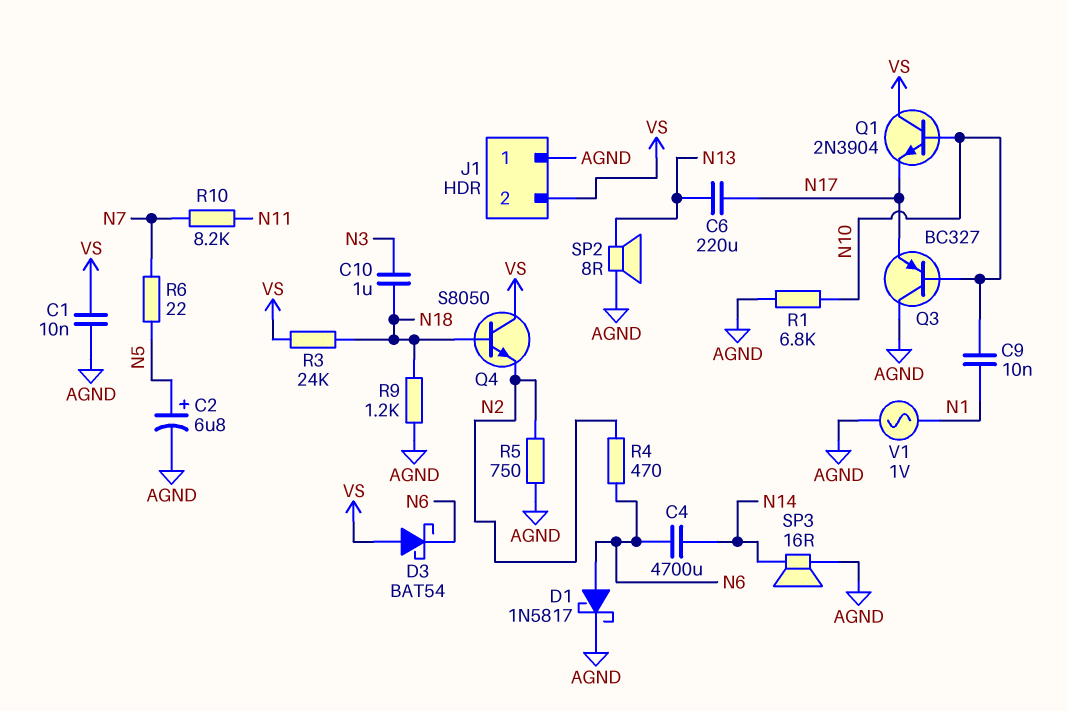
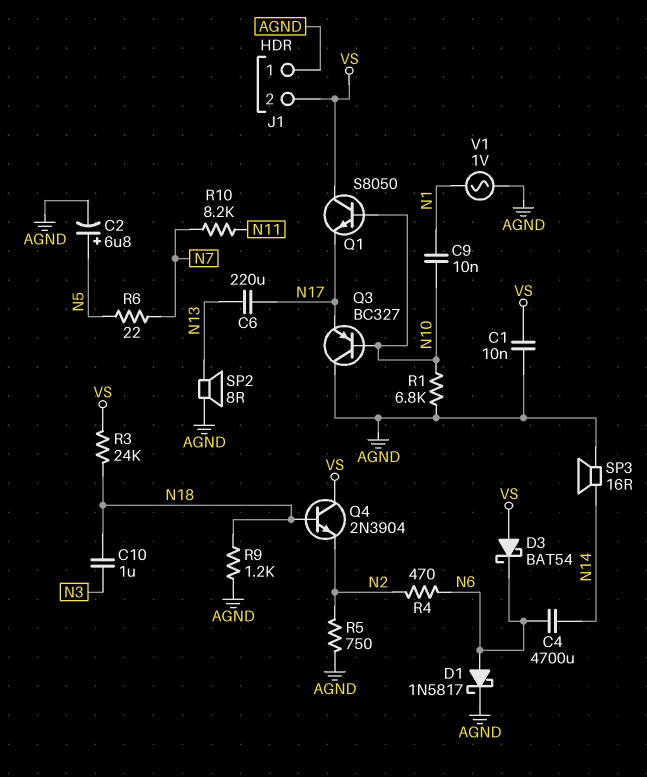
Q1: NPN 2N3904 (B N10, C VS, E N17) -> NPN S8050 (B N10, C VS, E N17)
Q4: NPN S8050 (B N18, C VS, E N2) -> NPN 2N3904 (B N18, C VS, E N2)

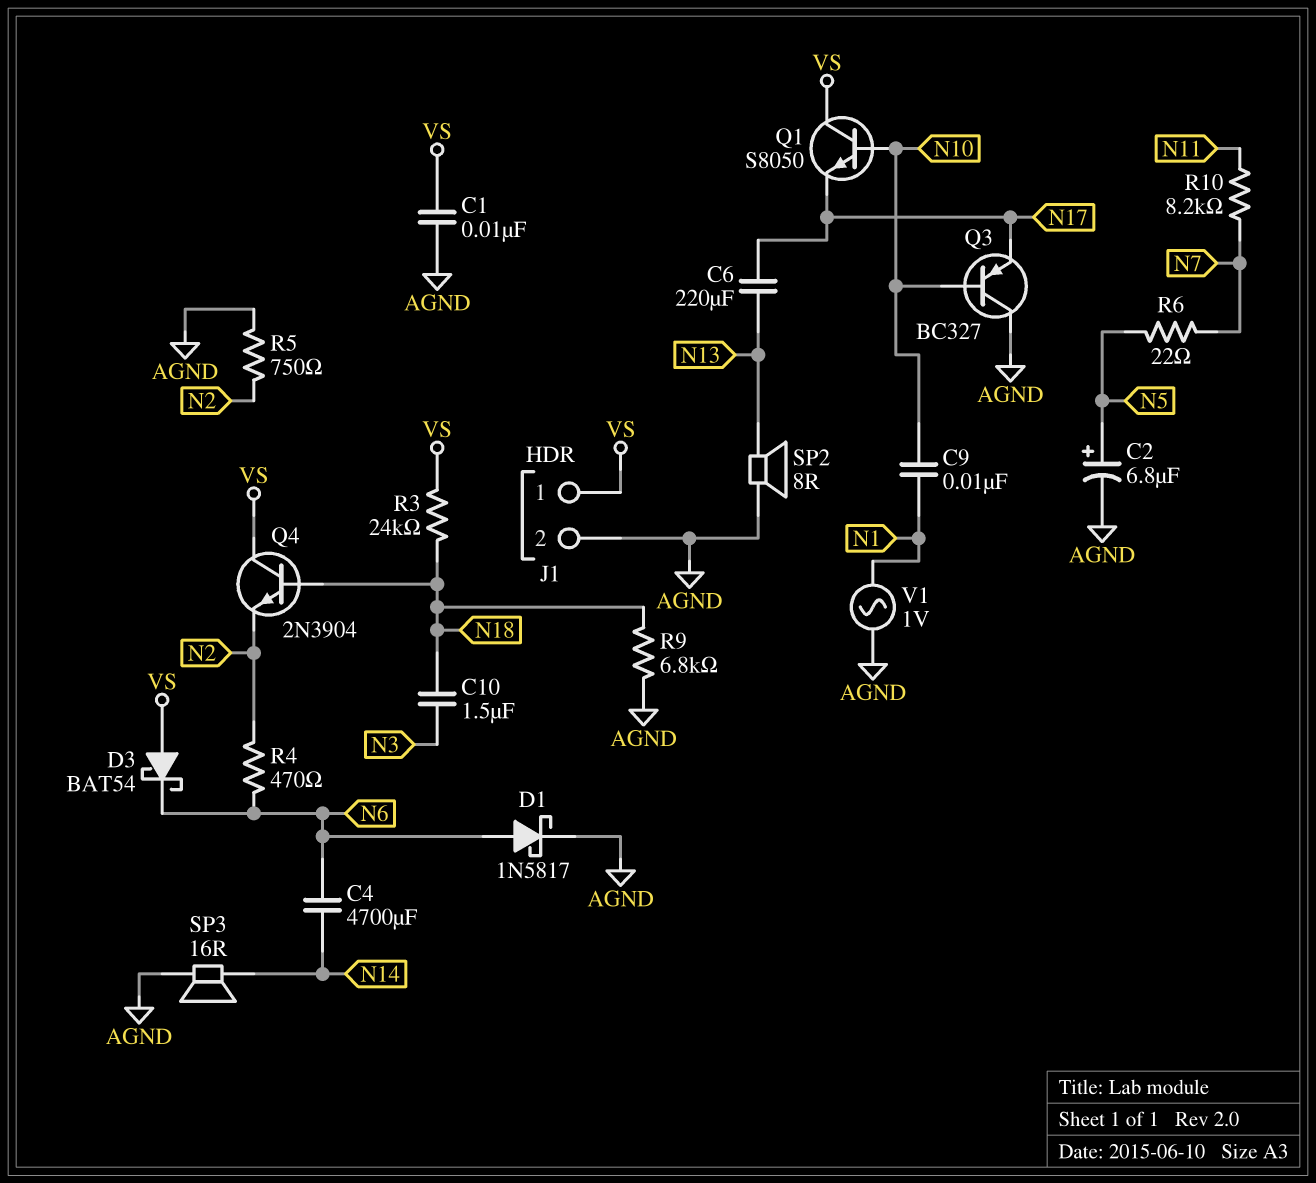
C10: 1uF (N3, N18) -> 1.5uF (N3, N18)
J1 pin 1: AGND -> VS
J1 pin 2: VS -> AGND
R1: 6.8k (AGND, N10) -> none
R9: 1.2k (AGND, N18) -> 6.8k (AGND, N18)

